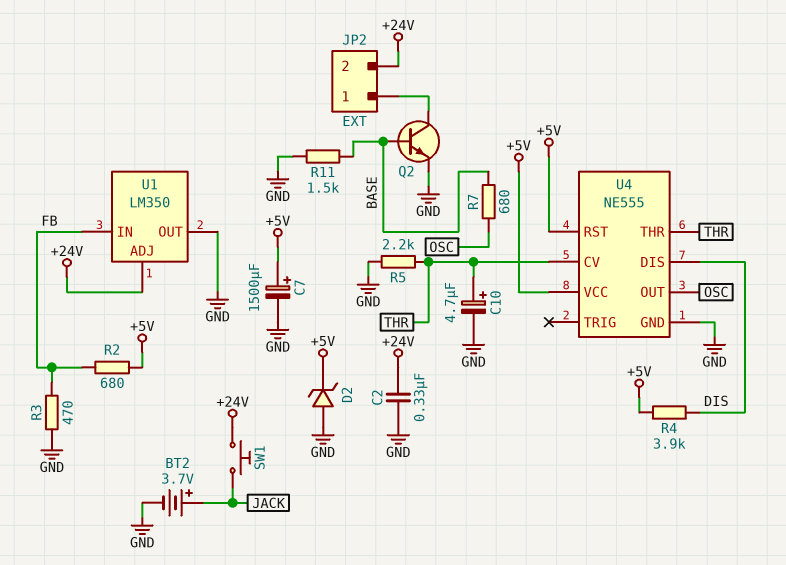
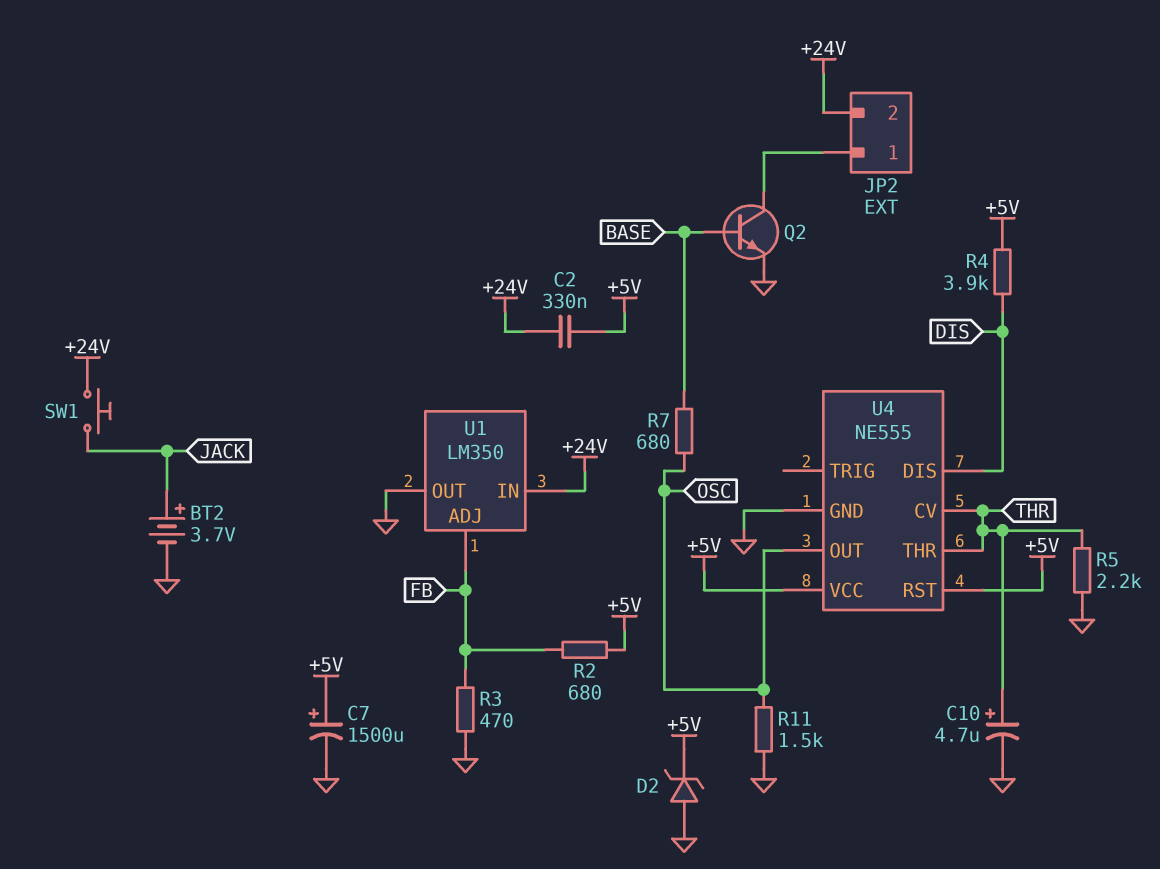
C2: 330nF (+24V, GND) -> 330nF (+5V, +24V)
R11: 1.5k (BASE, GND) -> 1.5k (GND, OSC)
U1 pin ADJ: +24V -> FB
U1 pin IN: FB -> +24V

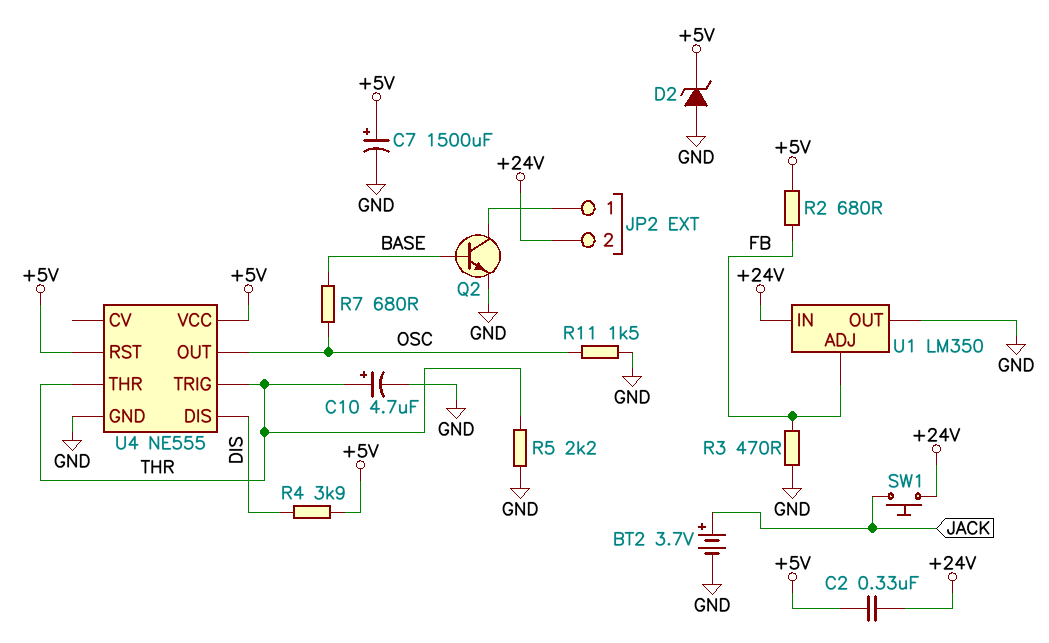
U4 pin CV: THR -> none
U4 pin TRIG: none -> THR

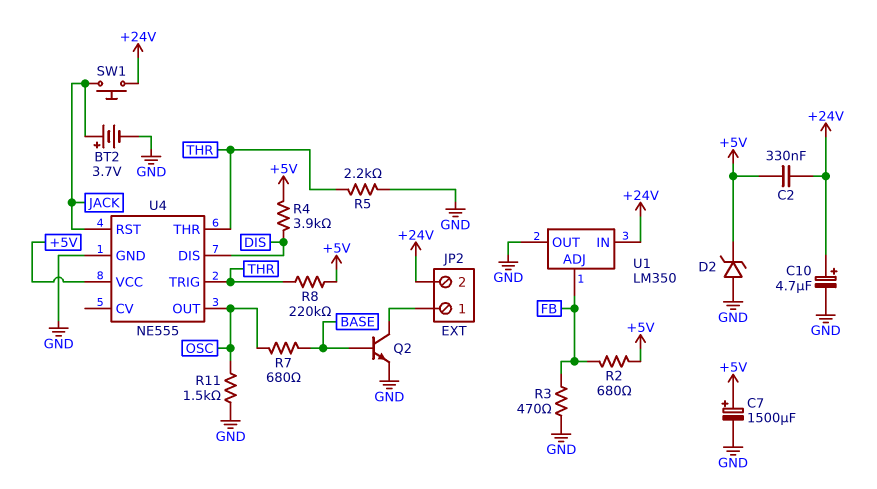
C10: 4.7uF (plus THR, minus GND) -> 4.7uF (plus +24V, minus GND)
R8: none -> 220k (+5V, THR)
U4 pin RST: +5V -> JACK

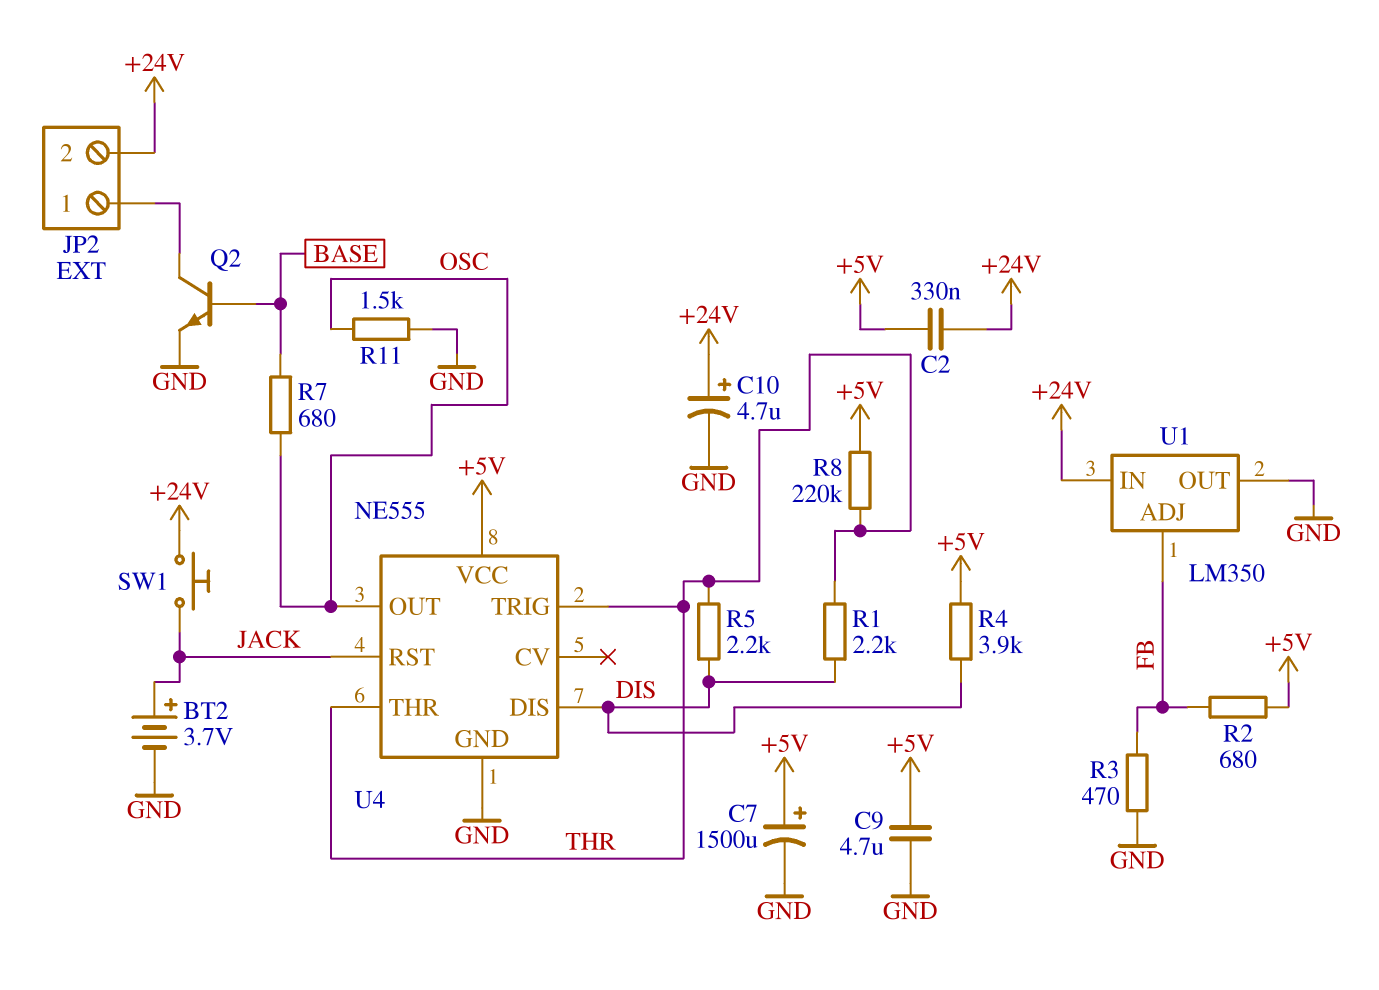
C9: none -> 4.7uF (+5V, GND)
D2: zener (A GND, K +5V) -> none
R1: none -> 2.2k (DIS, THR)
R5: 2.2k (GND, THR) -> 2.2k (DIS, THR)

